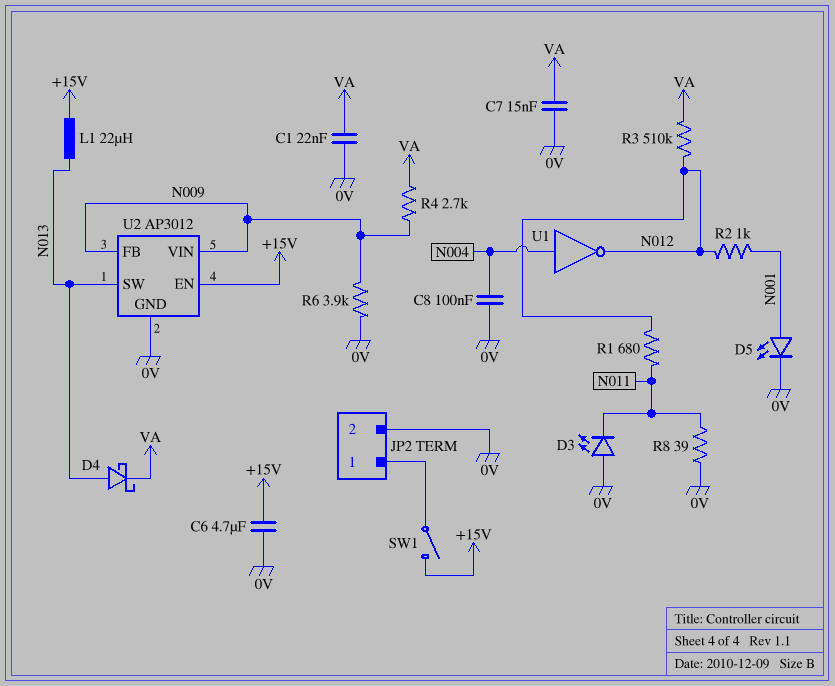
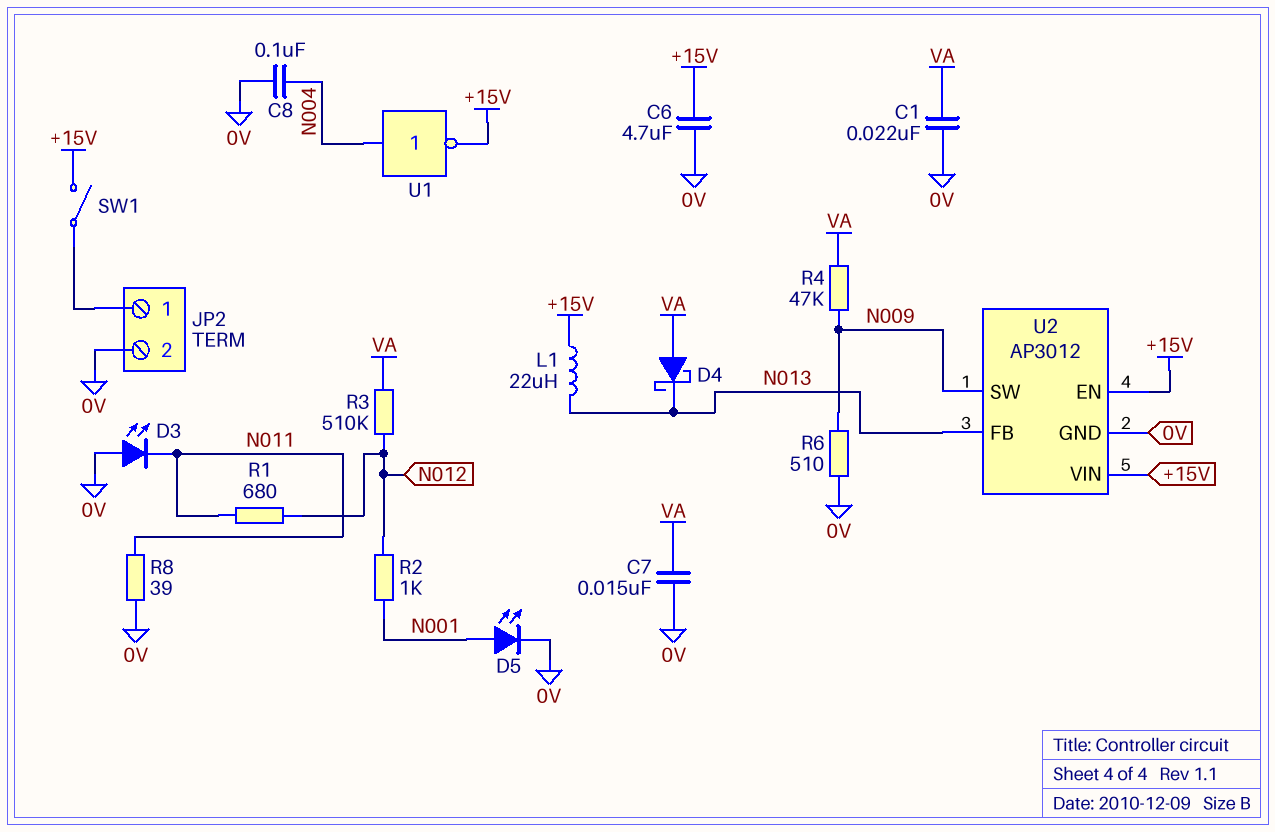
D4: schottky (A N013, K VA) -> schottky (A VA, K N013)
R4: 2.7k (N009, VA) -> 47k (N009, VA)
R6: 3.9k (0V, N009) -> 510 (0V, N009)
U1: NOT (in N004, out N012) -> NOT (in N004, out +15V)
U2 pin FB: N009 -> N013
U2 pin SW: N013 -> N009
U2 pin VIN: N009 -> +15V

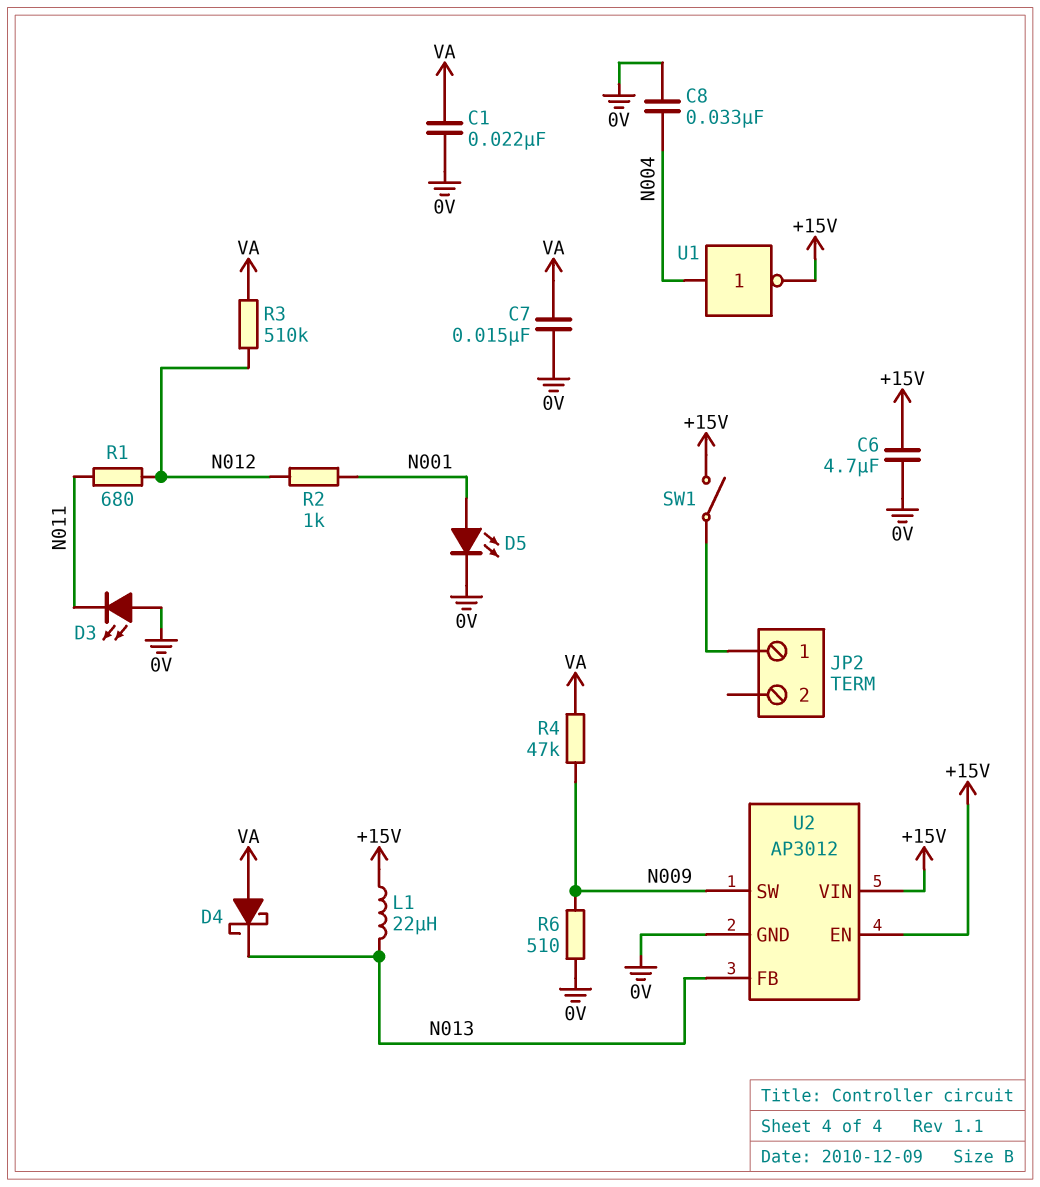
C8: 100nF (0V, N004) -> 33nF (0V, N004)
JP2 pin 2: 0V -> none
R8: 39 (0V, N011) -> none

